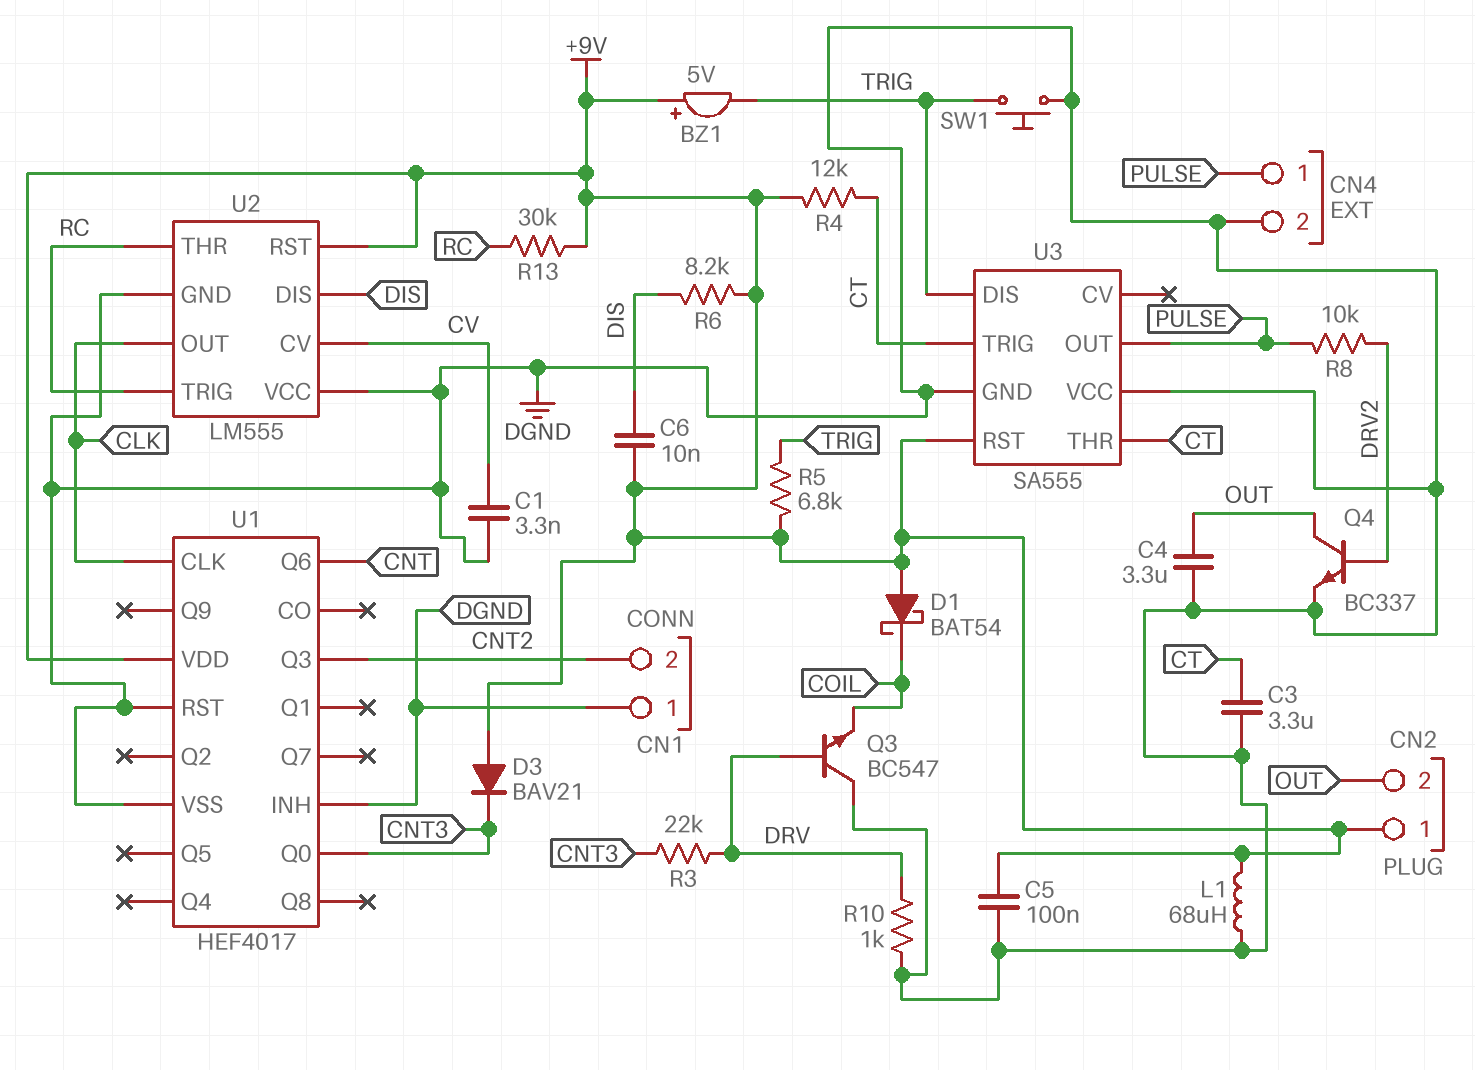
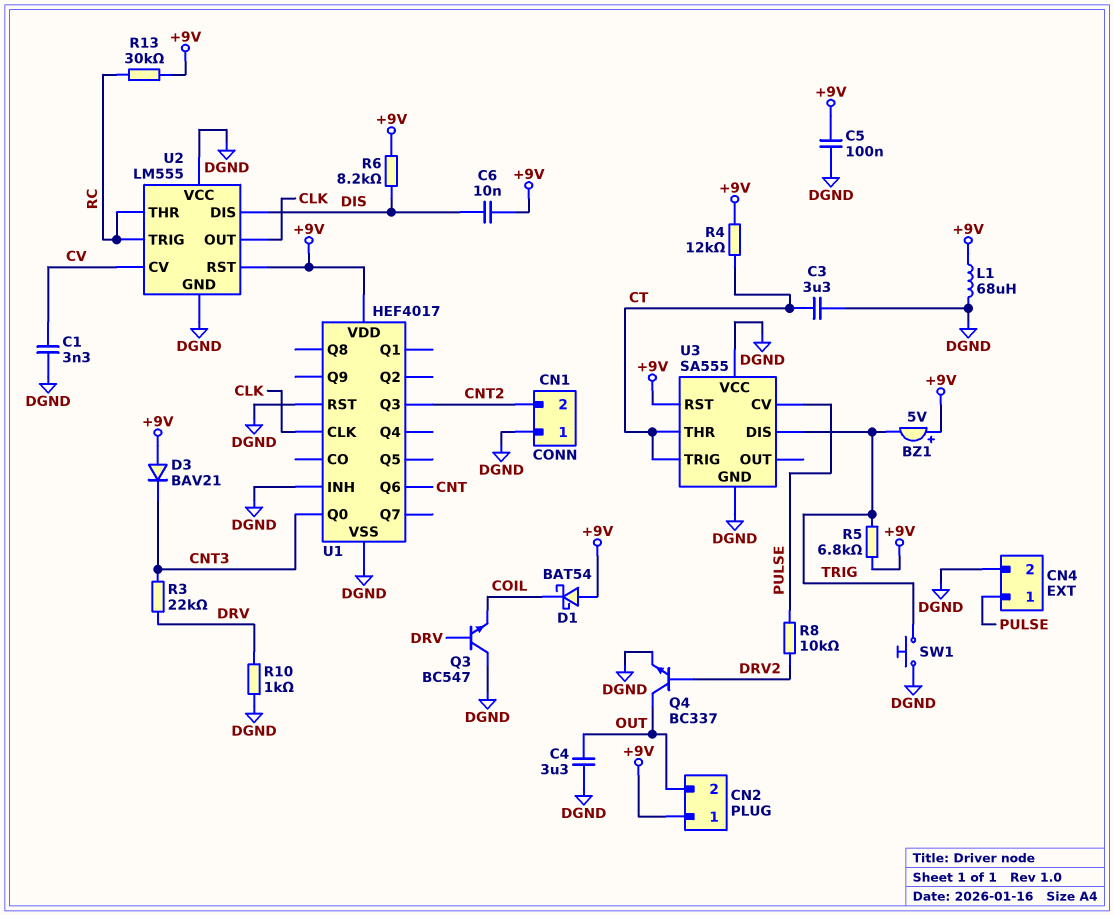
U3 pin CV: none -> PULSE
U3 pin OUT: PULSE -> none

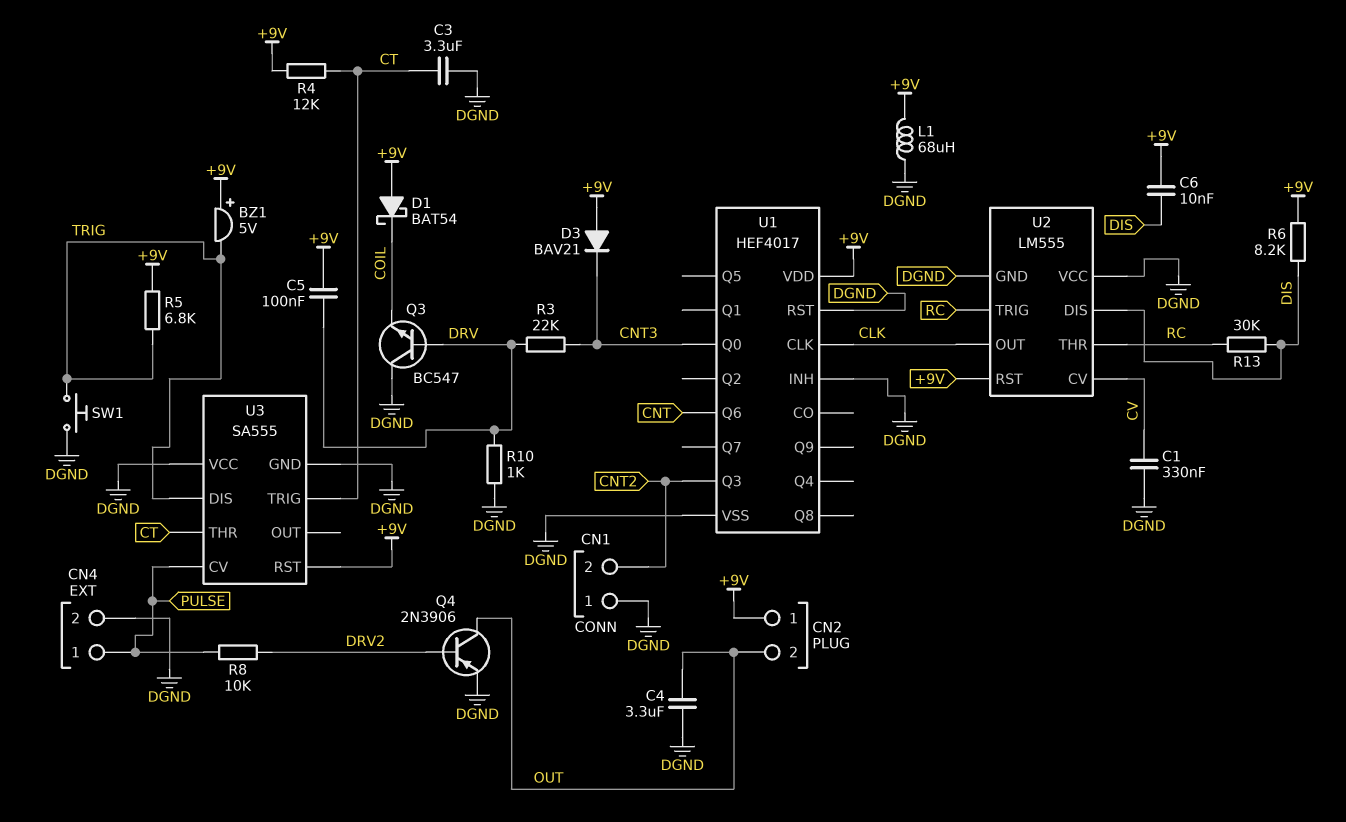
C1: 3.3nF (CV, DGND) -> 330nF (CV, DGND)
C5: 100nF (+9V, DGND) -> 100nF (+9V, DRV)
Q4: NPN BC337 (B DRV2, C OUT, E DGND) -> PNP 2N3906 (B DRV2, C OUT, E DGND)
R13: 30k (+9V, RC) -> 30k (DIS, RC)

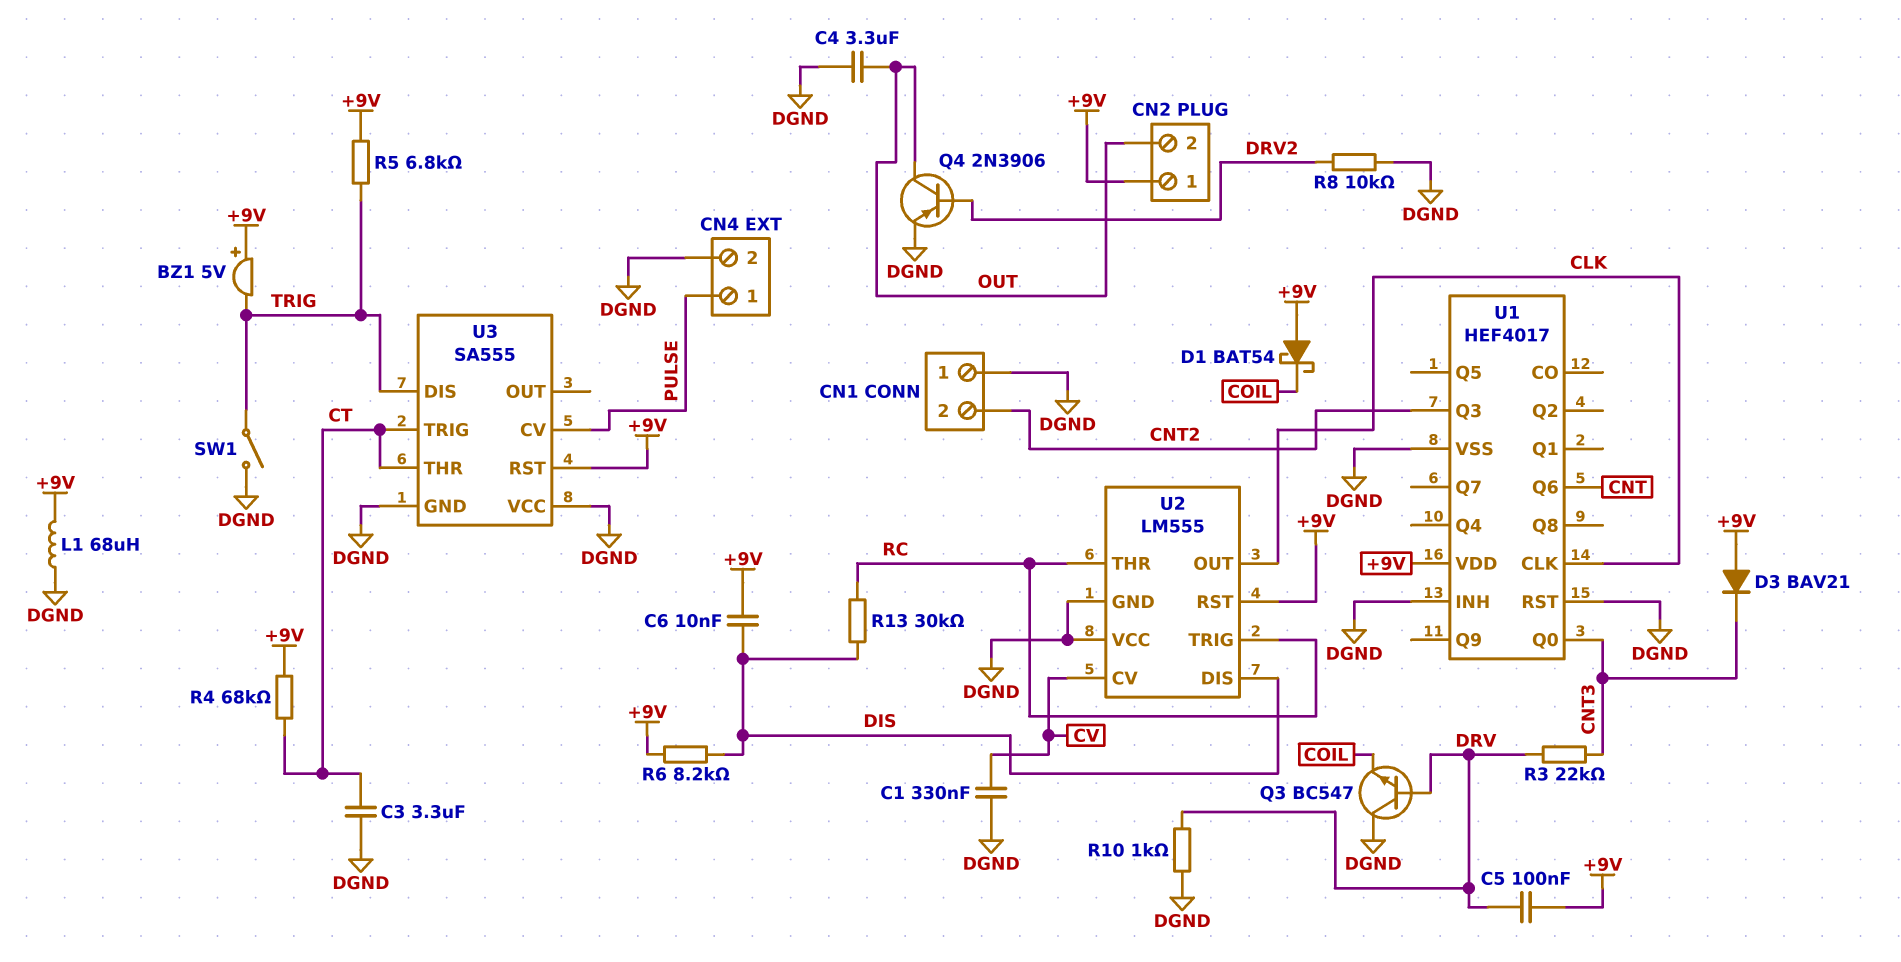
R4: 12k (+9V, CT) -> 68k (+9V, CT)
R8: 10k (DRV2, PULSE) -> 10k (DGND, DRV2)
SW1: button (DGND, TRIG) -> switch (DGND, TRIG)

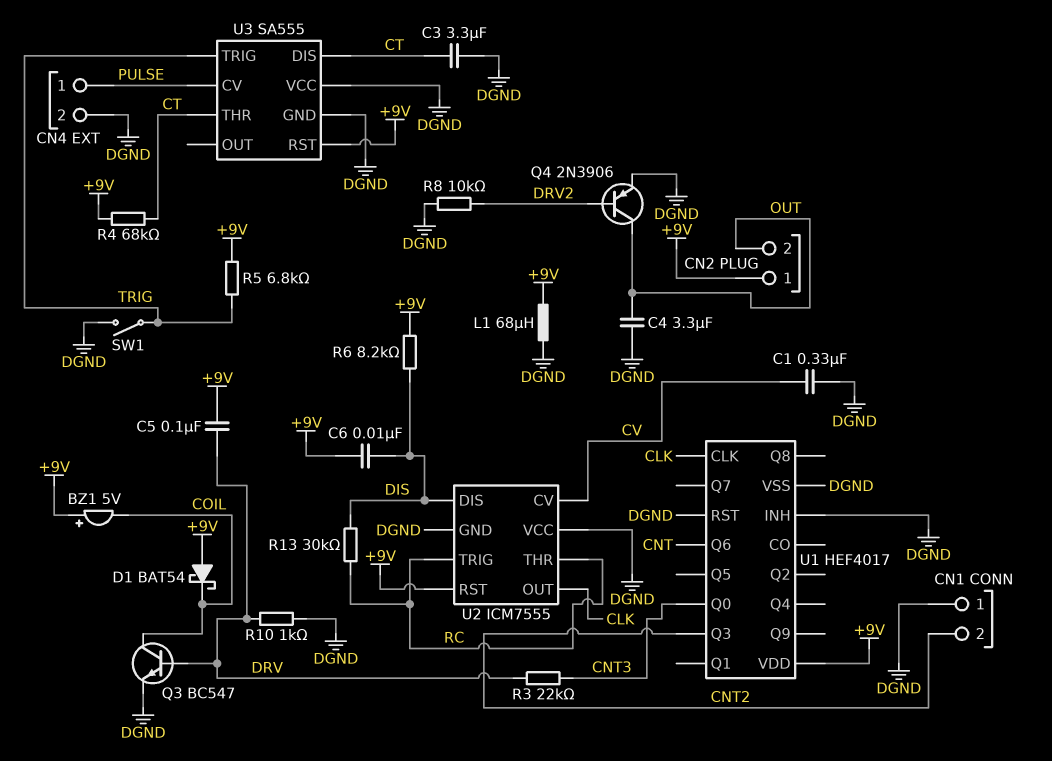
BZ1: buzzer 5V (plus +9V, minus TRIG) -> buzzer 5V (plus +9V, minus COIL)
D3: diode BAV21 (A +9V, K CNT3) -> none
Q3: NPN BC547 (B DRV, C DGND, E COIL) -> NPN BC547 (B DRV, C COIL, E DGND)
U2: LM555 -> ICM7555
U3 pin DIS: TRIG -> CT
U3 pin TRIG: CT -> TRIG

